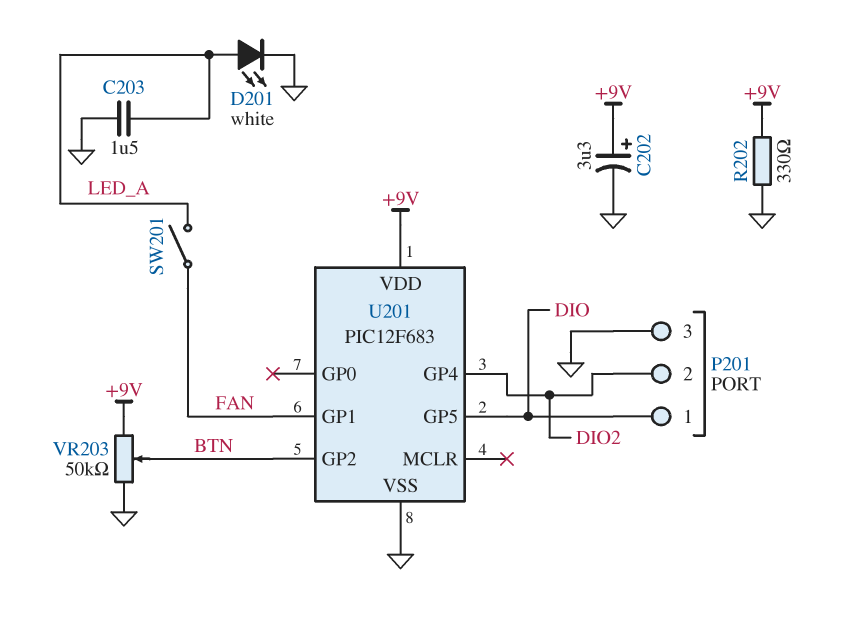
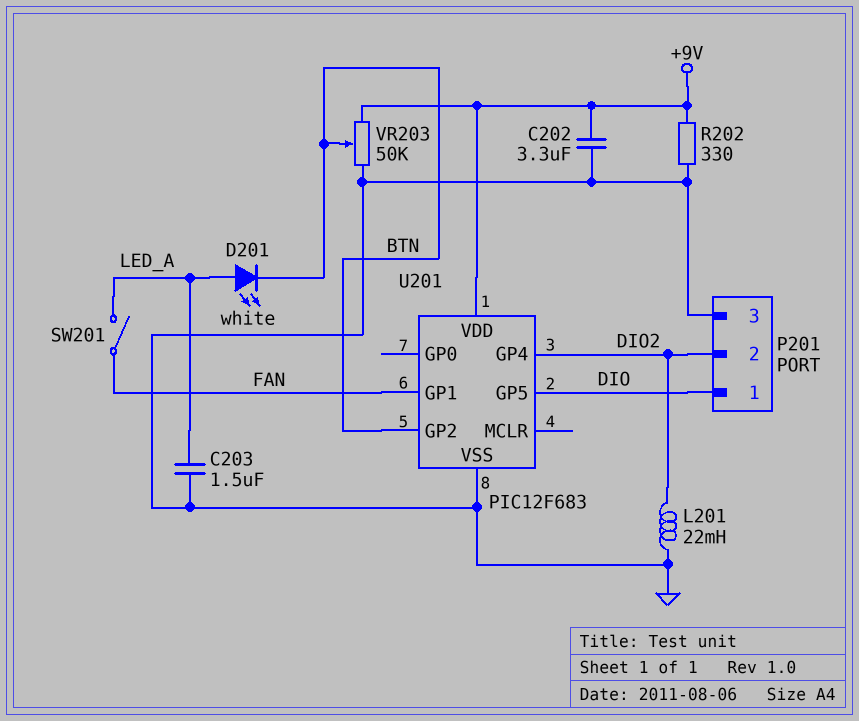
C202: 3.3uF (plus +9V, minus GND) -> 3.3uF (+9V, GND)
D201: LED white (A LED_A, K GND) -> LED white (A LED_A, K BTN)
L201: none -> 22mH (DIO2, GND)

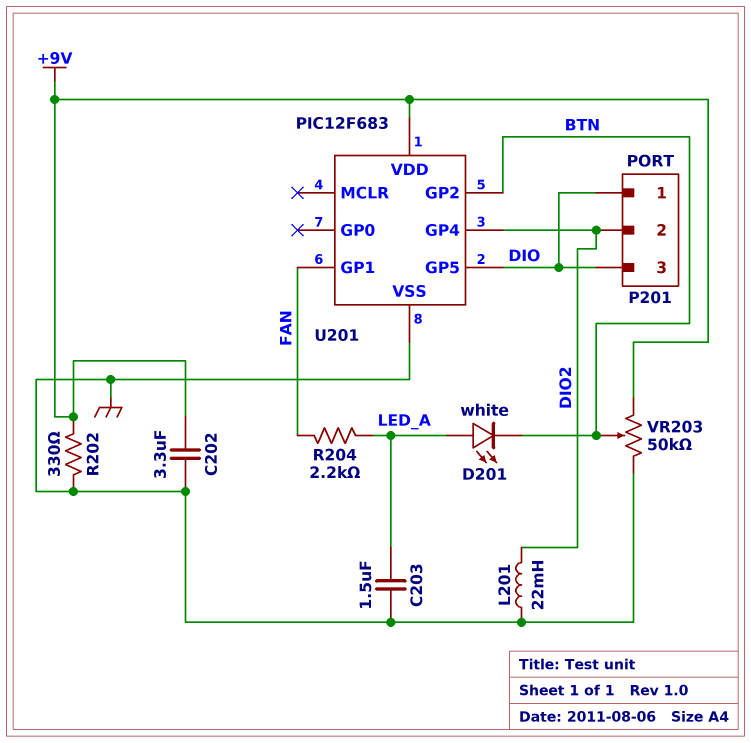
P201 pin 3: GND -> DIO
R204: none -> 2.2k (FAN, LED_A)
SW201: switch (FAN, LED_A) -> none

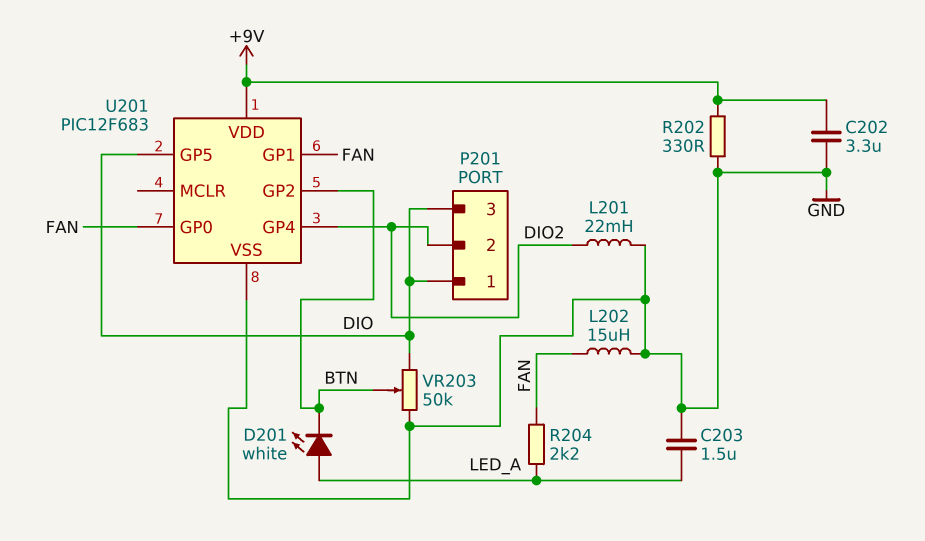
L202: none -> 15uH (FAN, GND)
U201 pin GP0: none -> FAN
VR203: 50k (+9V, GND, wiper BTN) -> 50k (DIO, GND, wiper BTN)

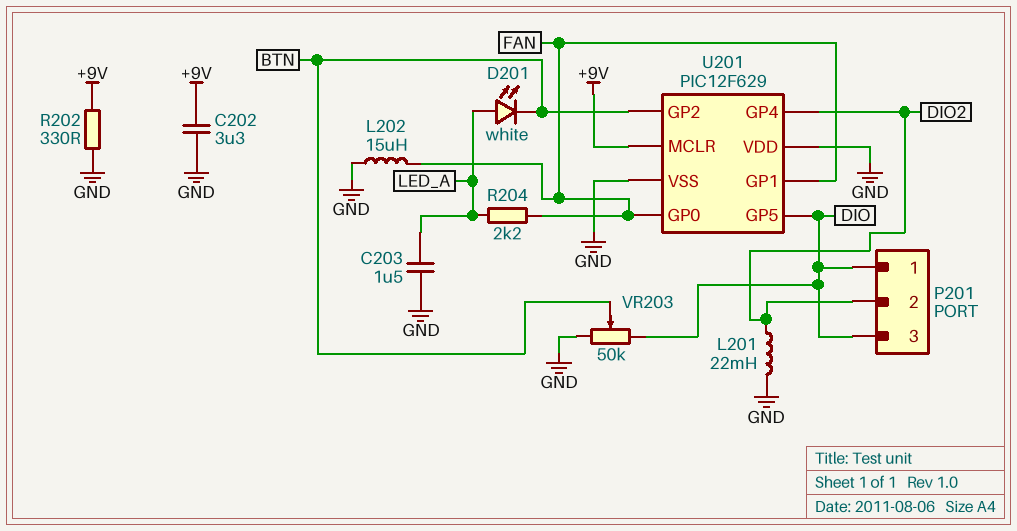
U201: PIC12F683 -> PIC12F629
U201 pin MCLR: none -> +9V
U201 pin VDD: +9V -> GND

